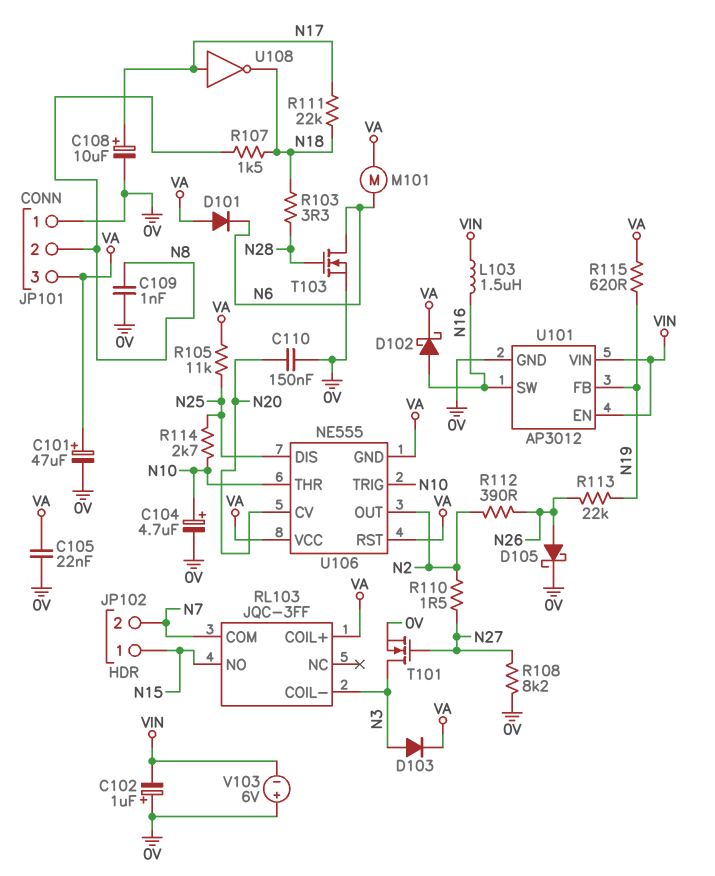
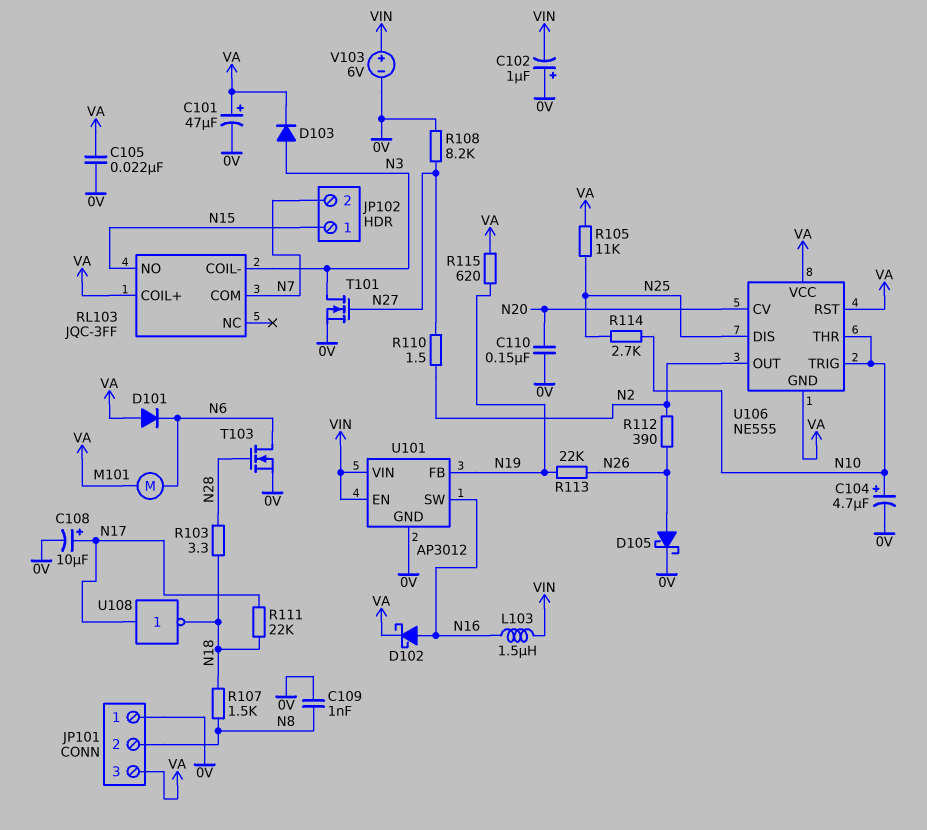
V103: 6V (plus 0V, minus VIN) -> 6V (plus VIN, minus 0V)

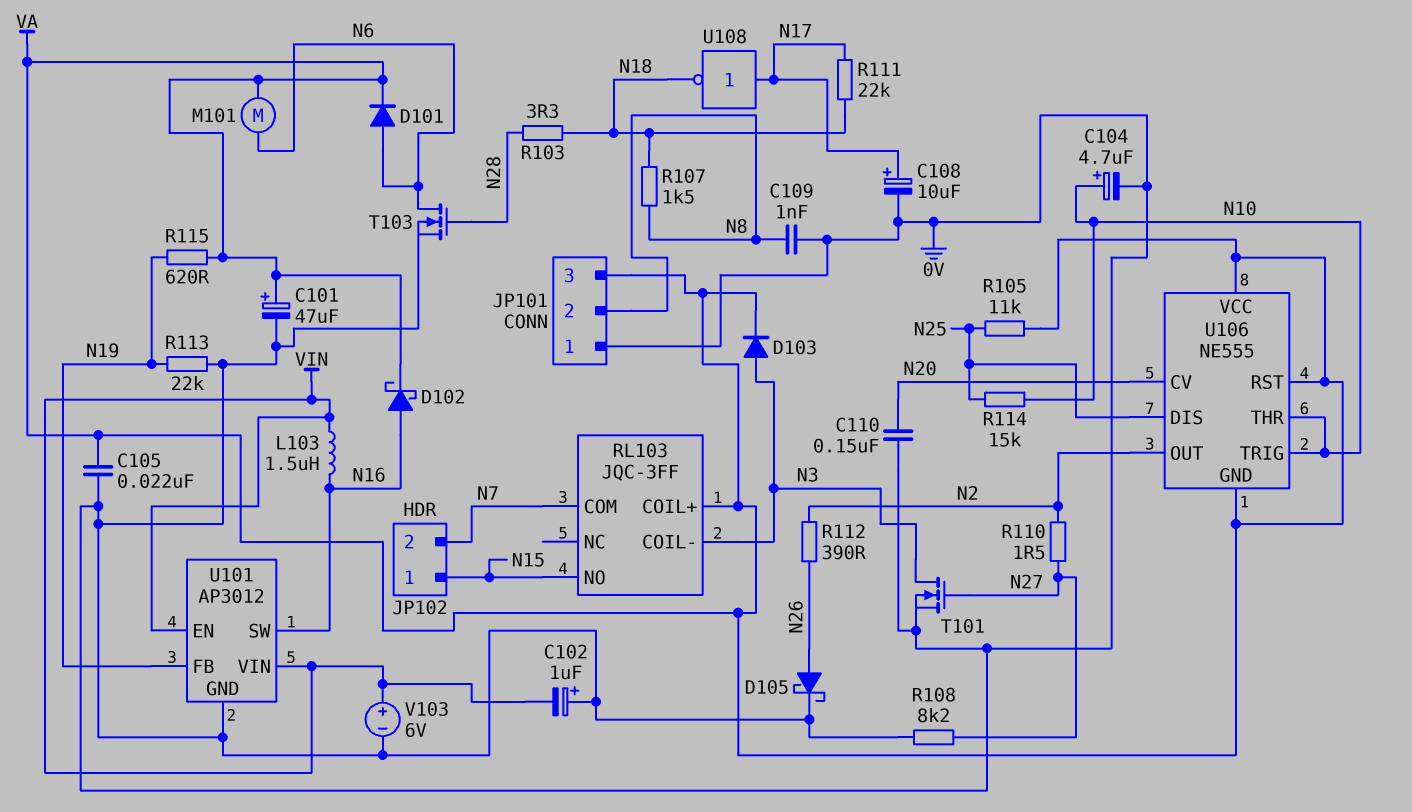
D101: diode (A VA, K N6) -> diode (A N6, K VA)
R113: 22k (N19, N26) -> 22k (0V, N19)
R114: 2.7k (N10, N25) -> 15k (N10, N25)

